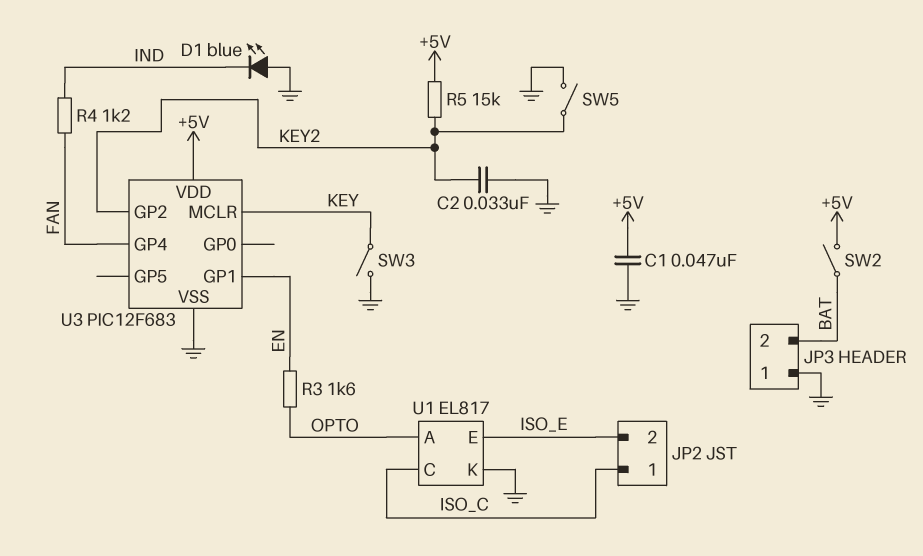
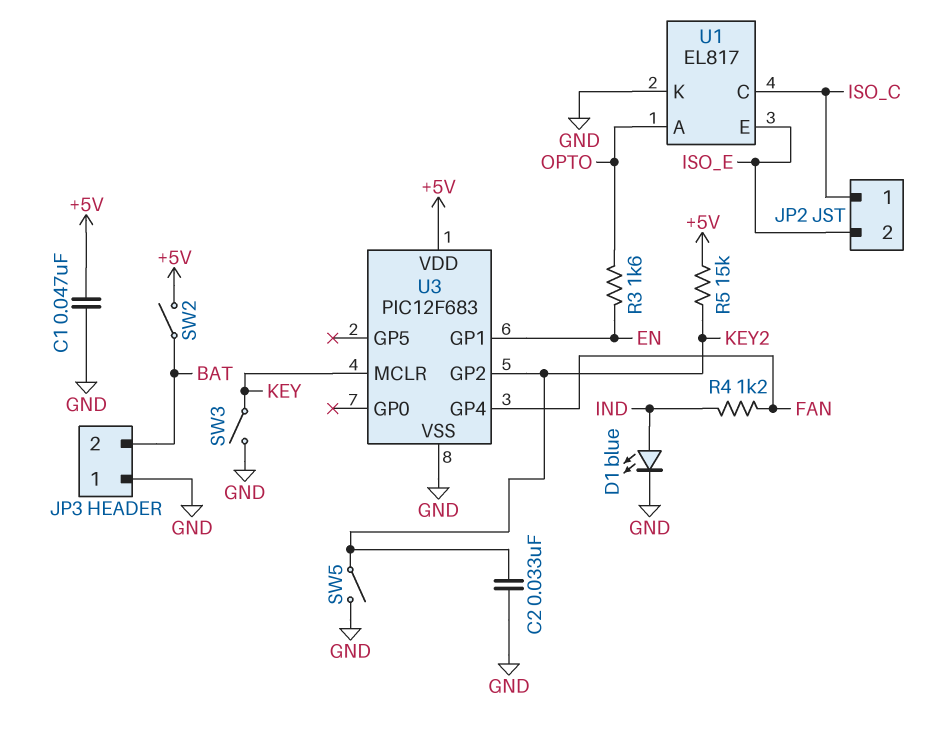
D1: LED blue (A GND, K IND) -> LED blue (A IND, K GND)

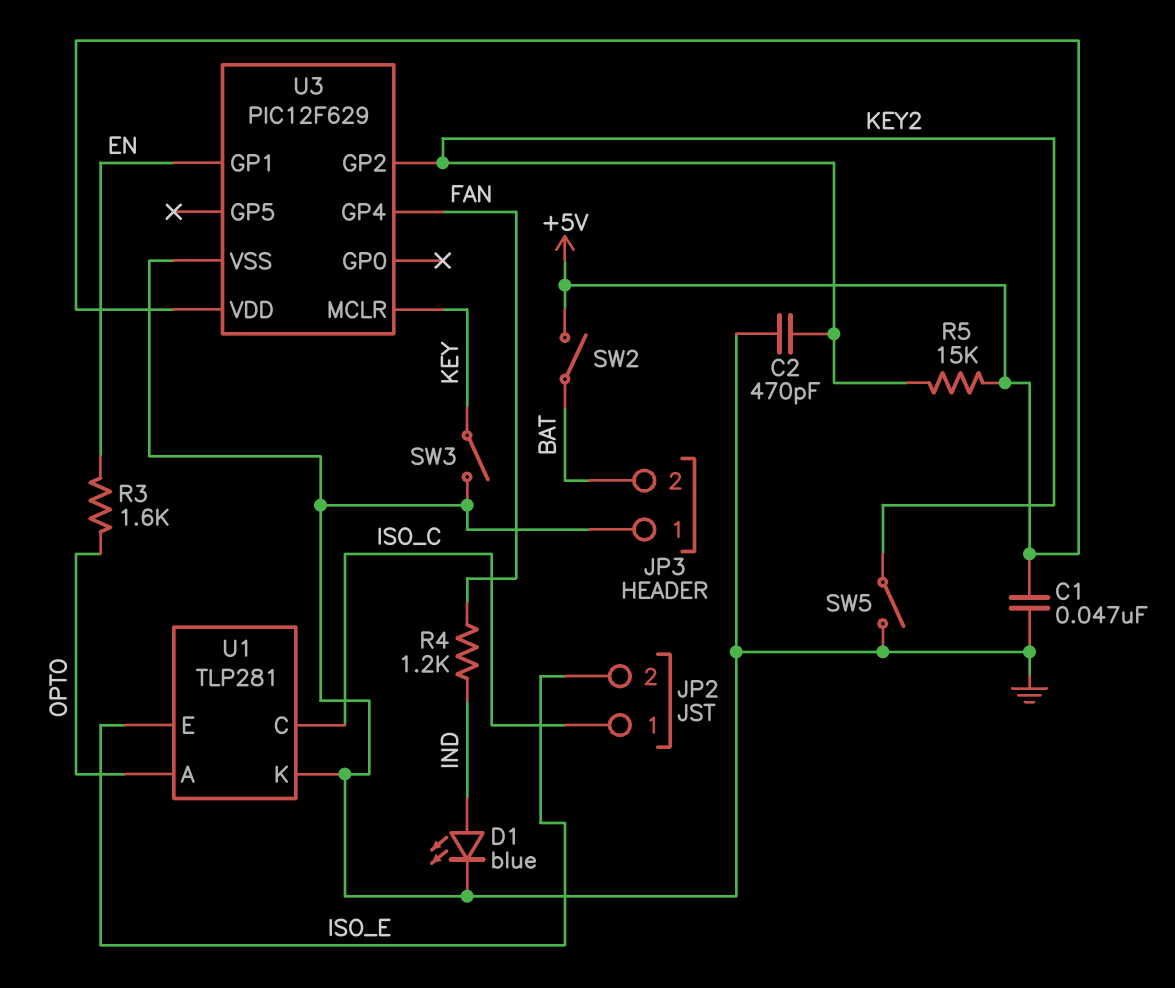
C2: 33nF (GND, KEY2) -> 470pF (GND, KEY2)
U1: EL817 -> TLP281
U3: PIC12F683 -> PIC12F629

